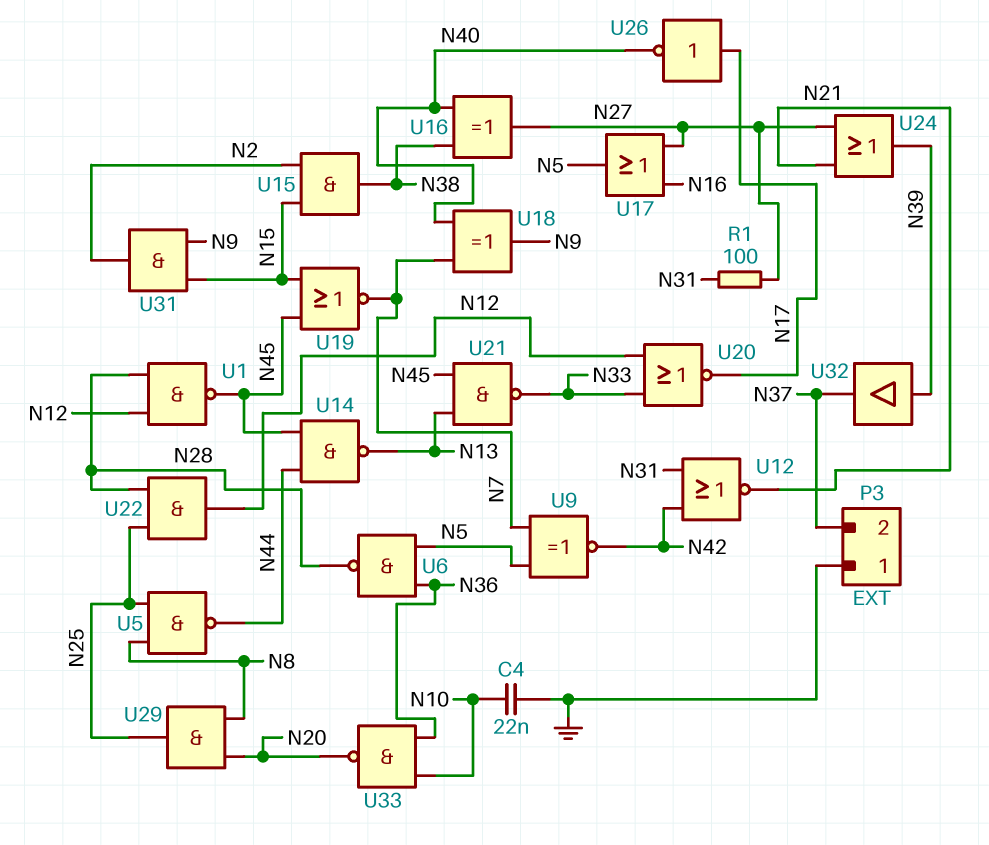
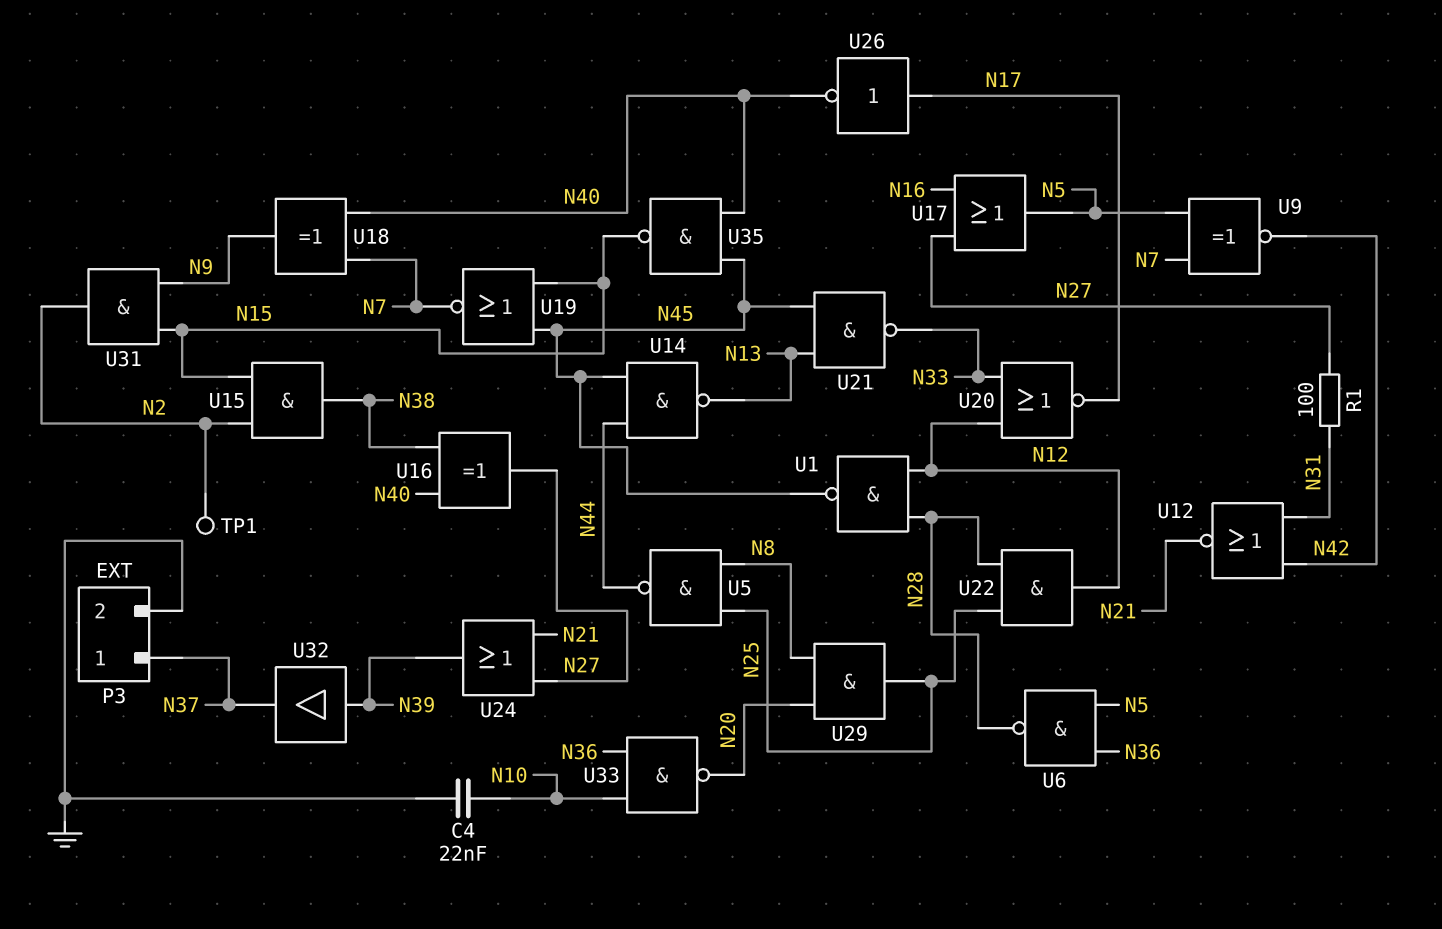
P3 pin 1: GND -> N37
P3 pin 2: N37 -> GND
TP1: none -> test point (N2)
U35: none -> NAND (in N40, in N45, out N15)

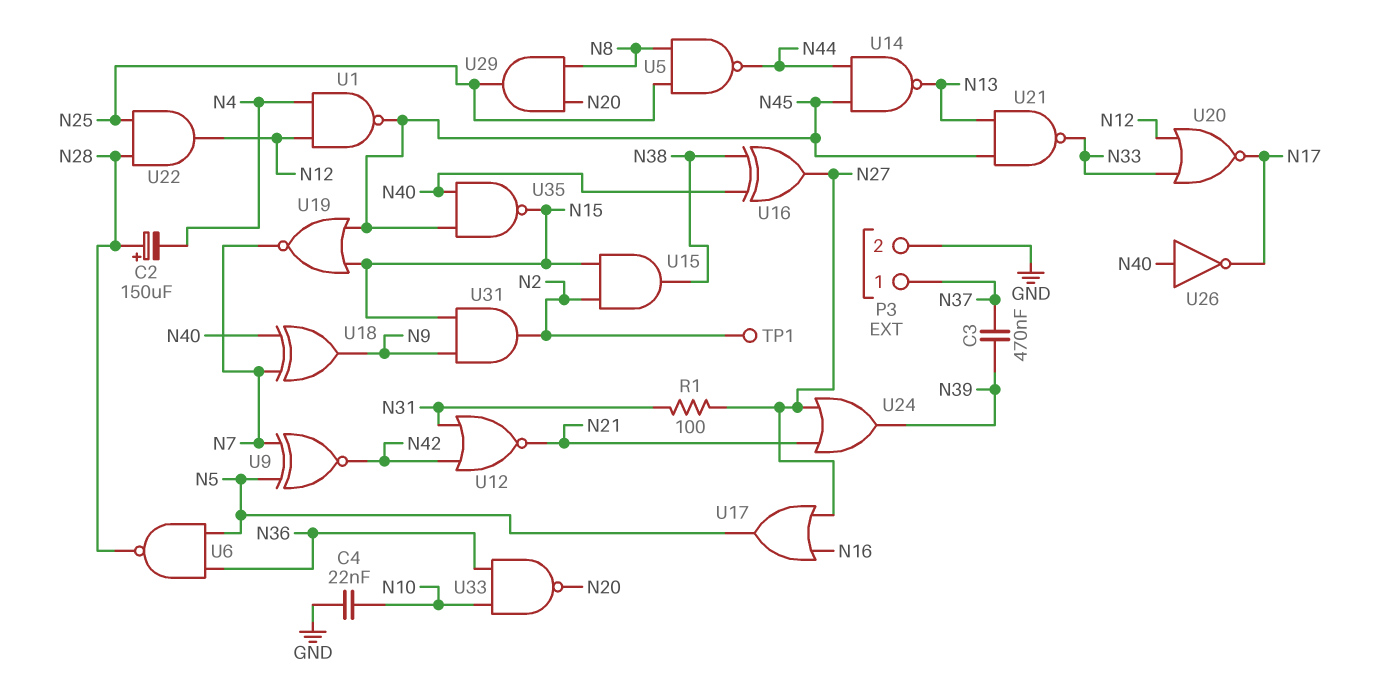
C2: none -> 150uF (plus N28, minus N4)
C3: none -> 470nF (N37, N39)
U1: NAND (in N12, in N28, out N45) -> NAND (in N4, in N12, out N45)
U26: NOT (in N17, out N40) -> NOT (in N40, out N17)
U32: buffer (in N39, out N37) -> none

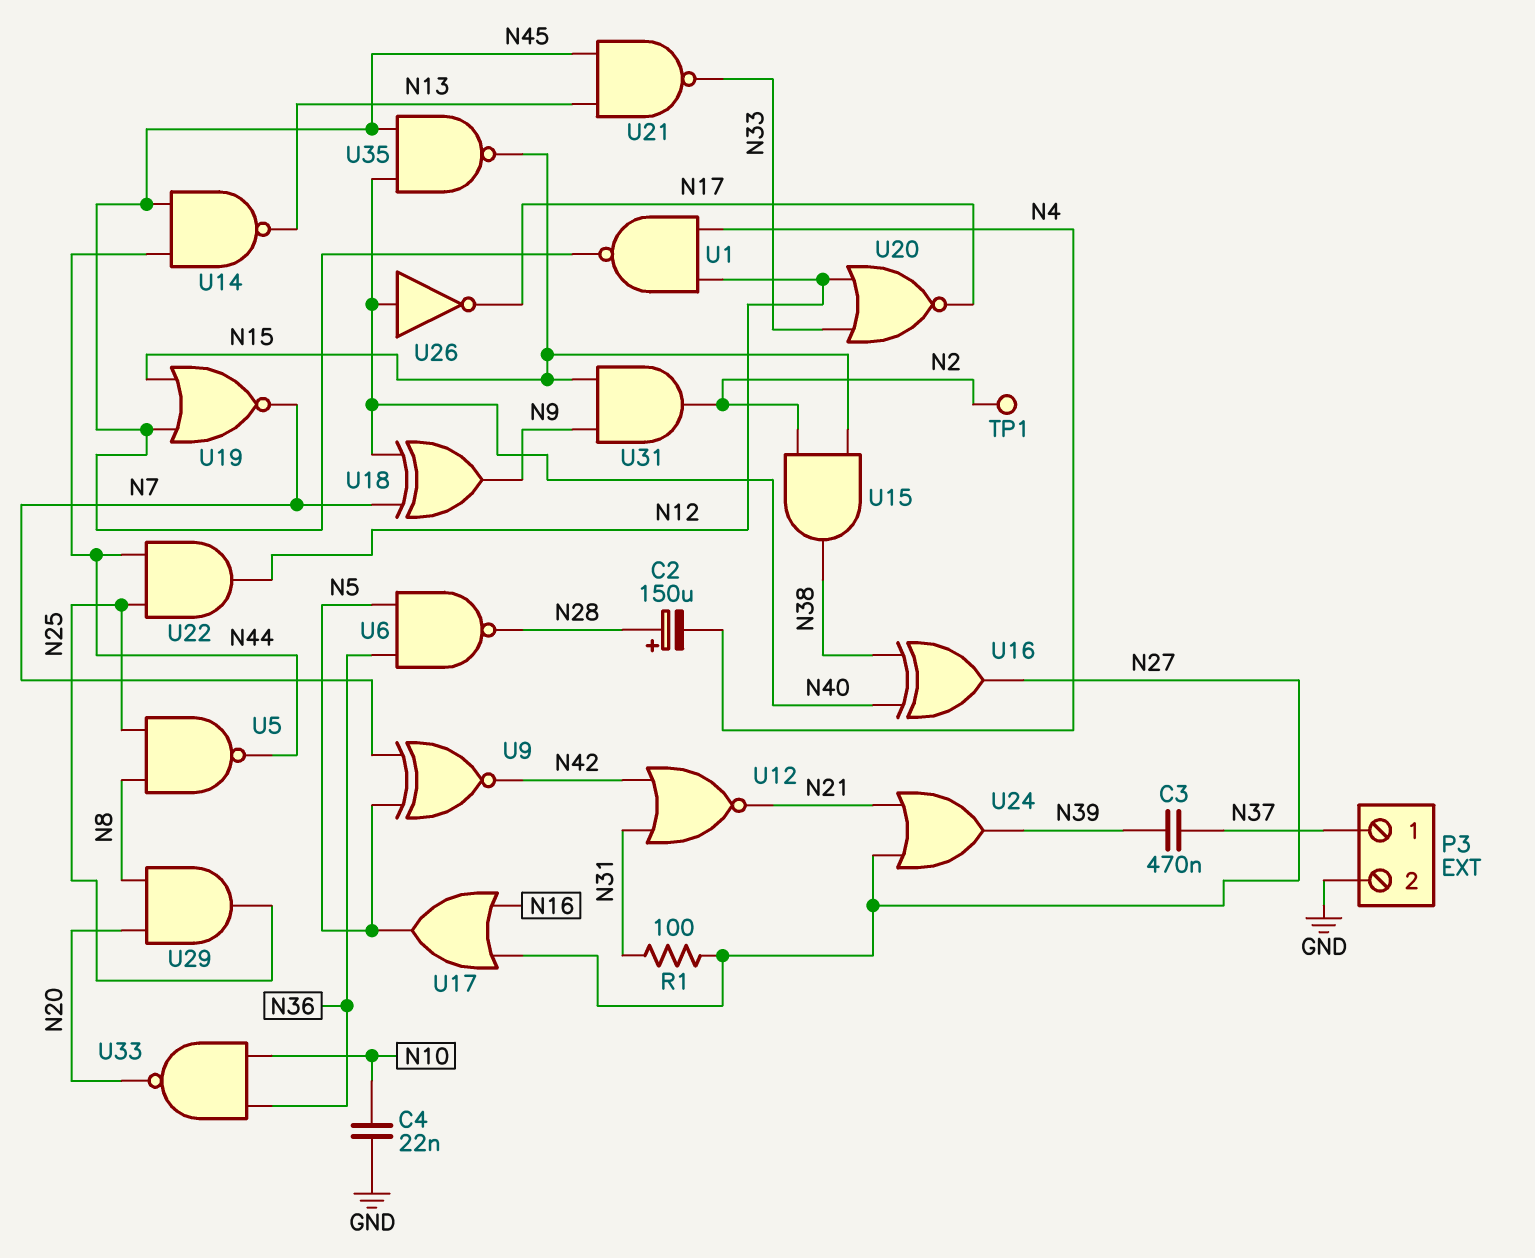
U22: AND (in N25, in N28, out N12) -> AND (in N25, in N44, out N12)

